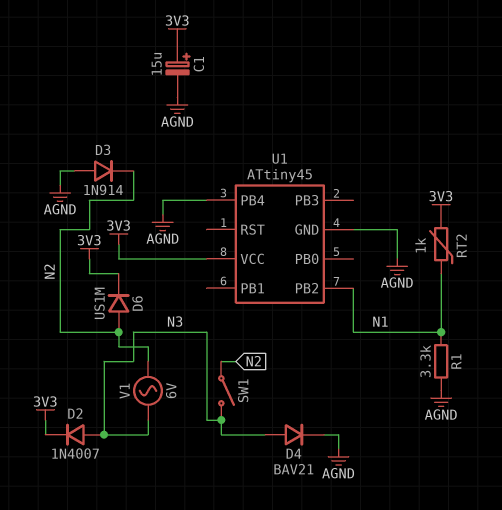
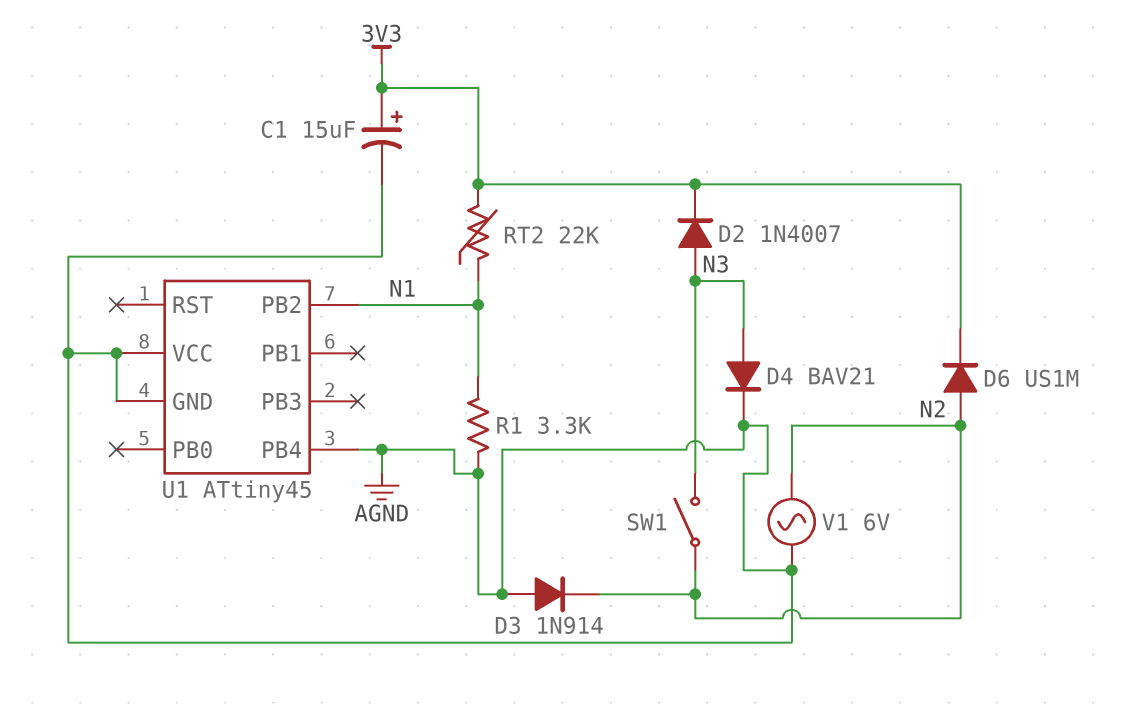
RT2: 1k (3V3, N1) -> 22k (3V3, N1)
U1 pin VCC: 3V3 -> AGND
V1: AC 6V (N2, N3) -> AC 6V (AGND, N2)

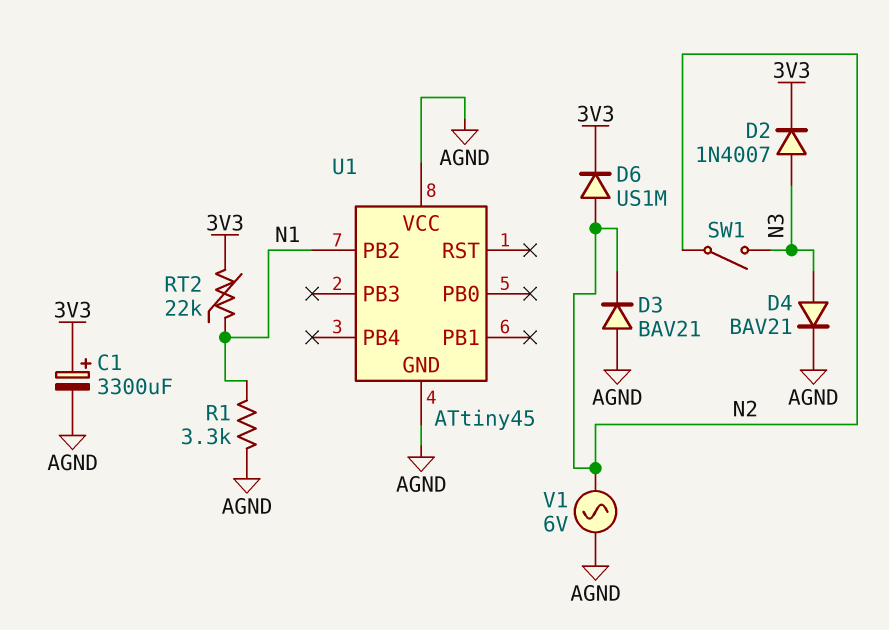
C1: 15uF (plus 3V3, minus AGND) -> 3300uF (plus 3V3, minus AGND)
D3: diode 1N914 (A AGND, K N2) -> diode BAV21 (A AGND, K N2)
U1 pin PB4: AGND -> none

